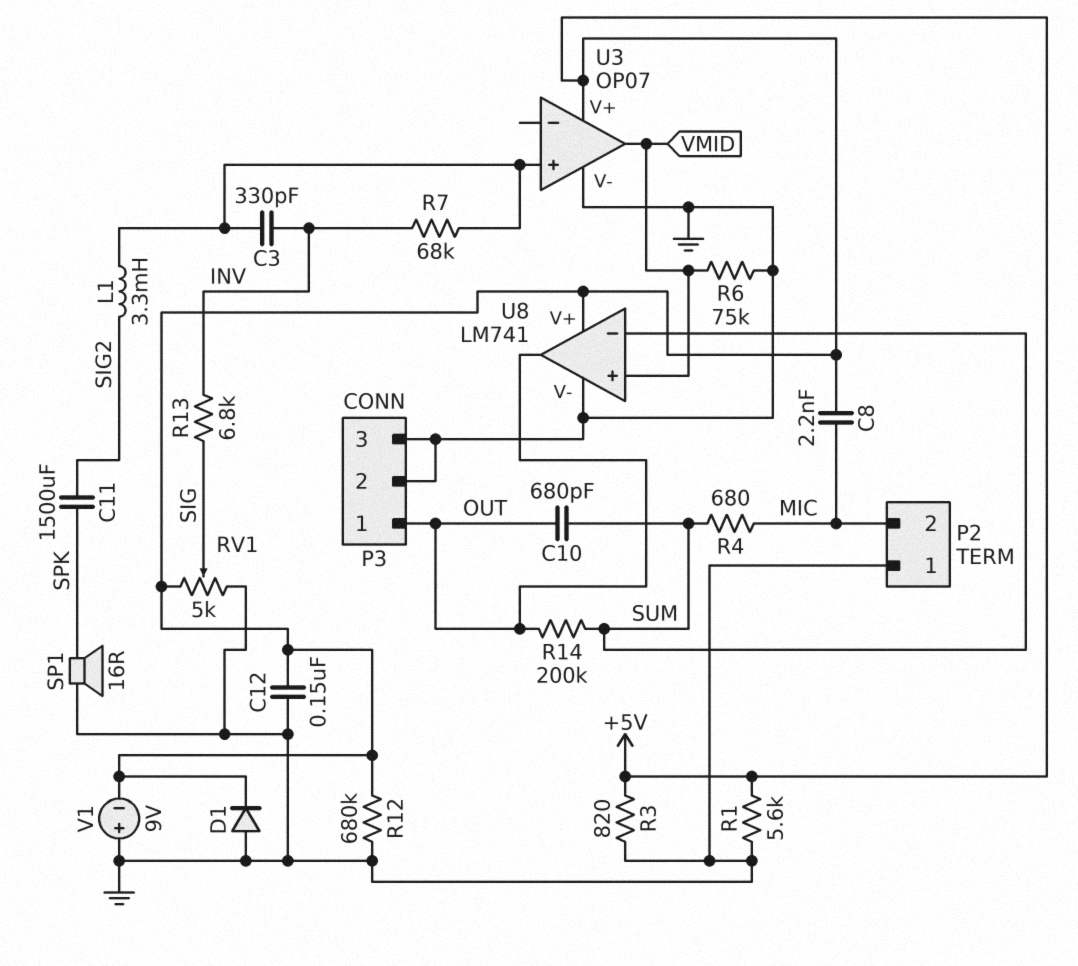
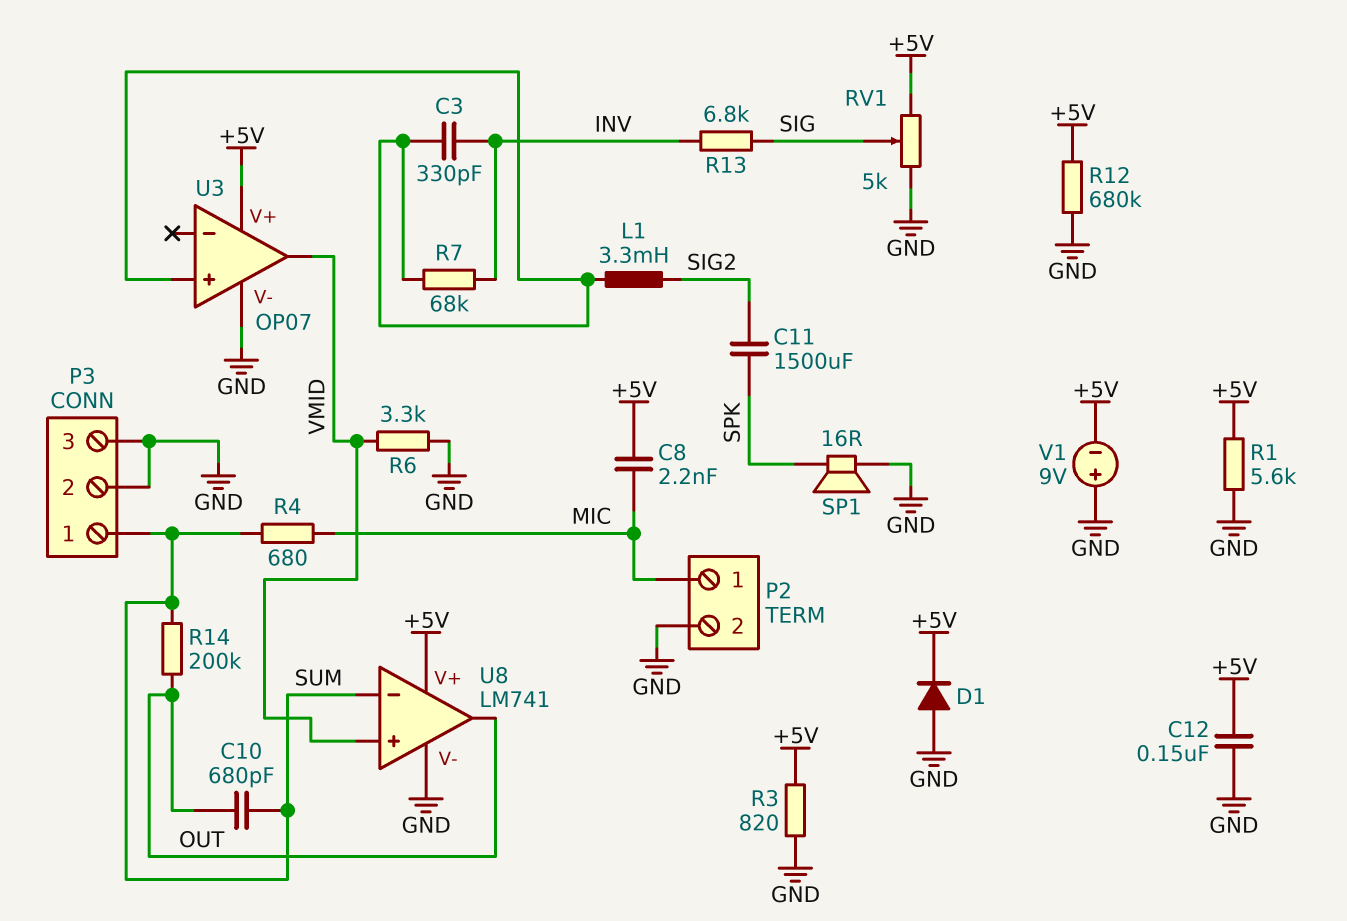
P2 pin 1: GND -> MIC
P2 pin 2: MIC -> GND
P3 pin 1: OUT -> SUM
R6: 75k (GND, VMID) -> 3.3k (GND, VMID)

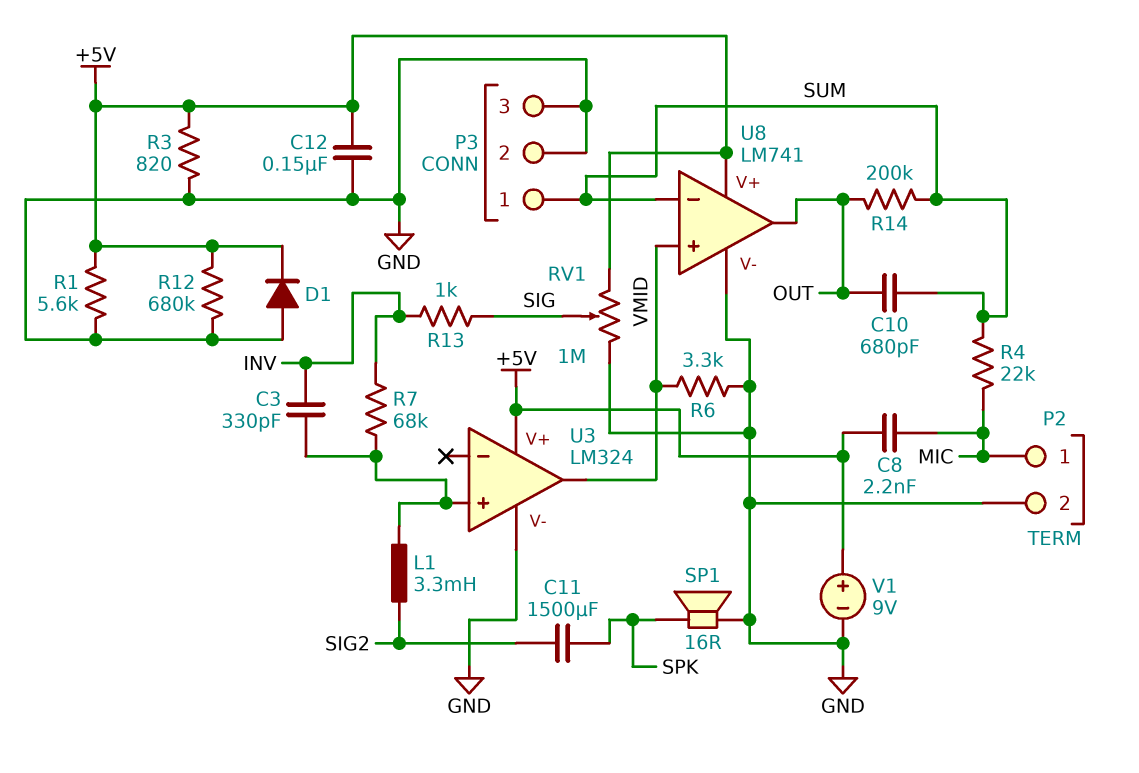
R4: 680 (MIC, SUM) -> 22k (MIC, SUM)
R13: 6.8k (INV, SIG) -> 1k (INV, SIG)
RV1: 5k (+5V, GND, wiper SIG) -> 1M (+5V, GND, wiper SIG)
U3: OP07 -> LM324
V1: 9V (plus GND, minus +5V) -> 9V (plus +5V, minus GND)

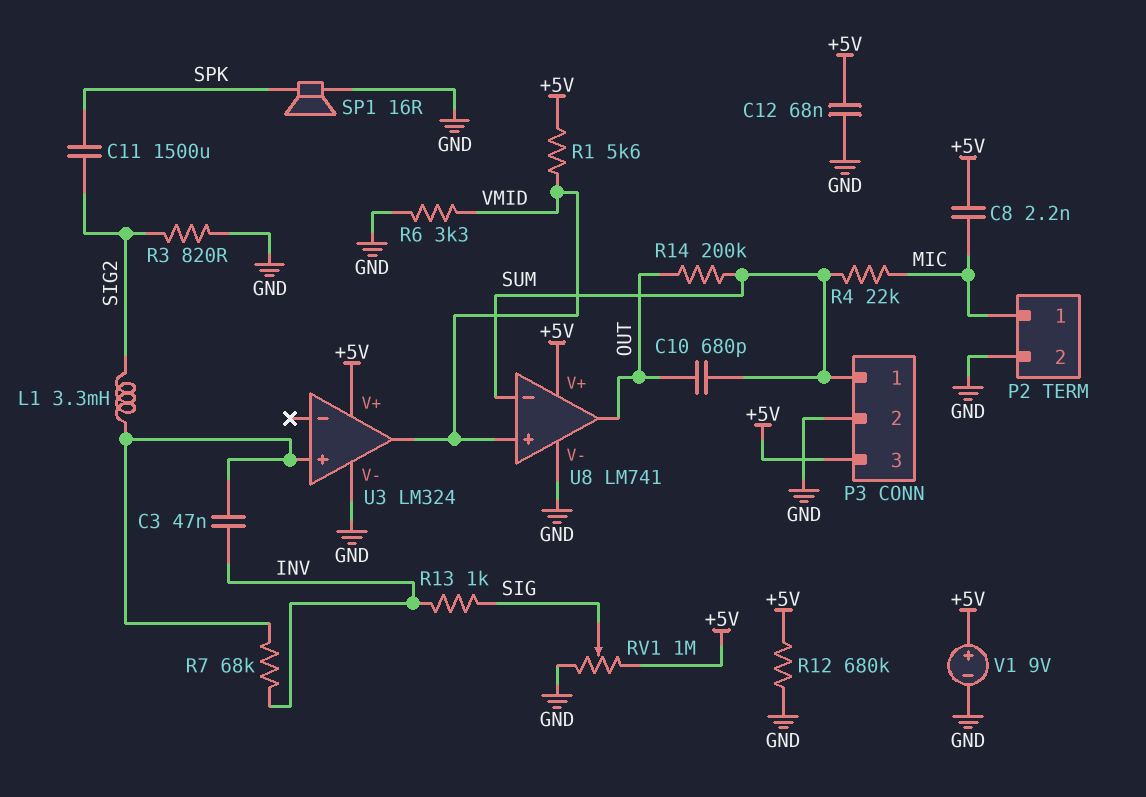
C3: 330pF (INV, U3/in+) -> 47nF (INV, U3/in+)
C12: 150nF (+5V, GND) -> 68nF (+5V, GND)
D1: diode (A GND, K +5V) -> none
P3 pin 3: GND -> +5V
R1: 5.6k (+5V, GND) -> 5.6k (+5V, VMID)
R3: 820 (+5V, GND) -> 820 (GND, SIG2)

